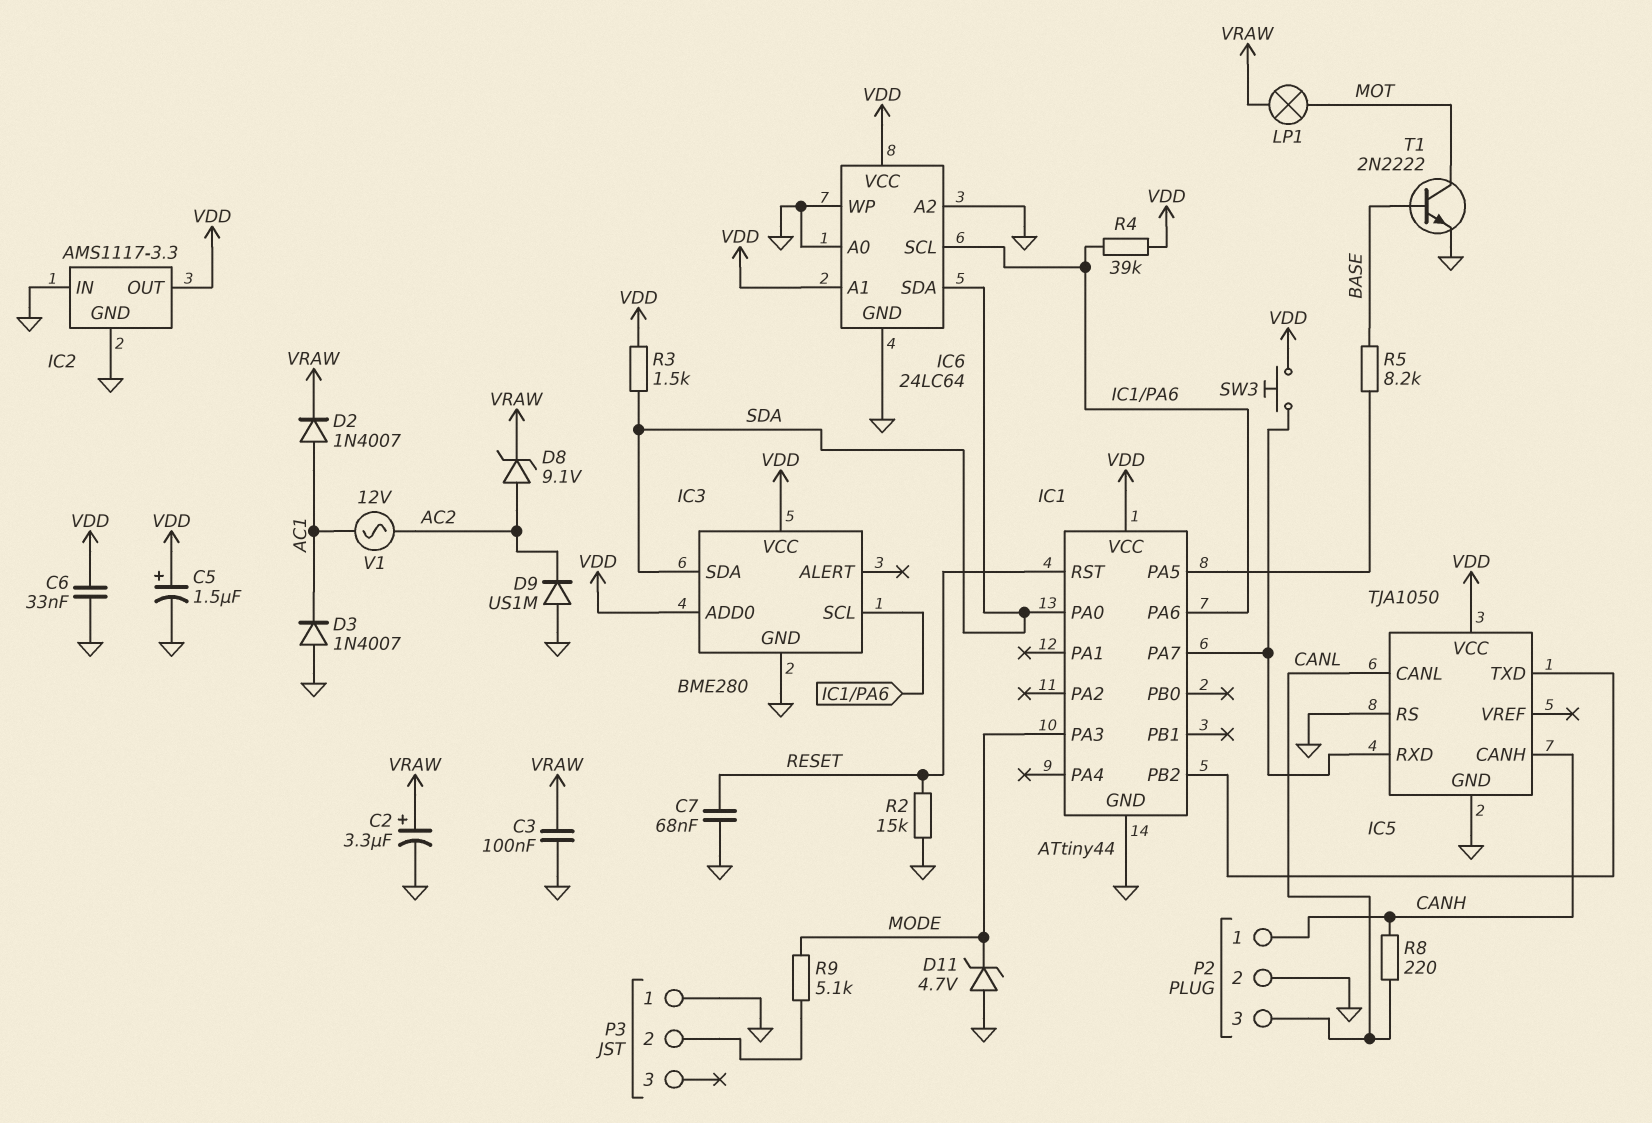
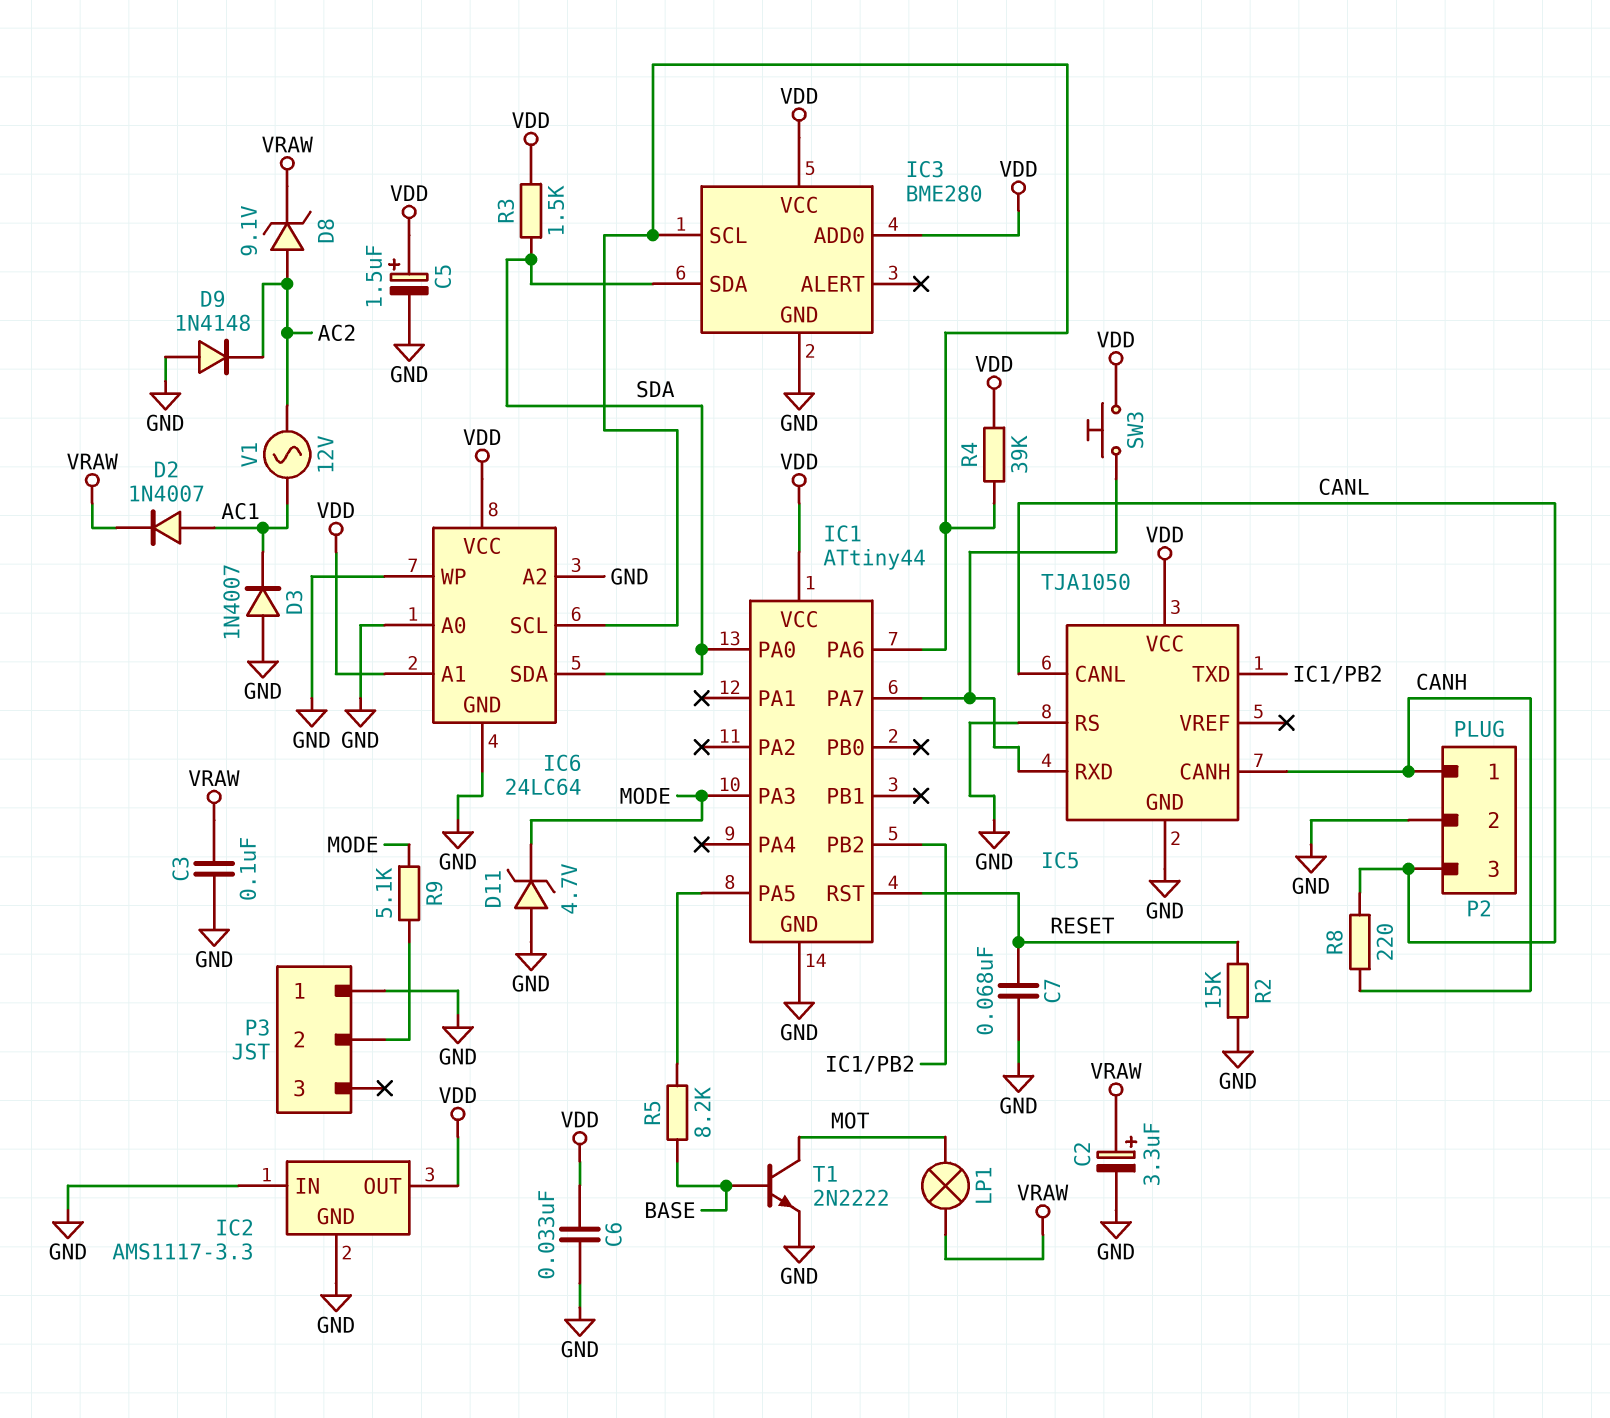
D9: diode US1M (A GND, K AC2) -> diode 1N4148 (A GND, K AC2)

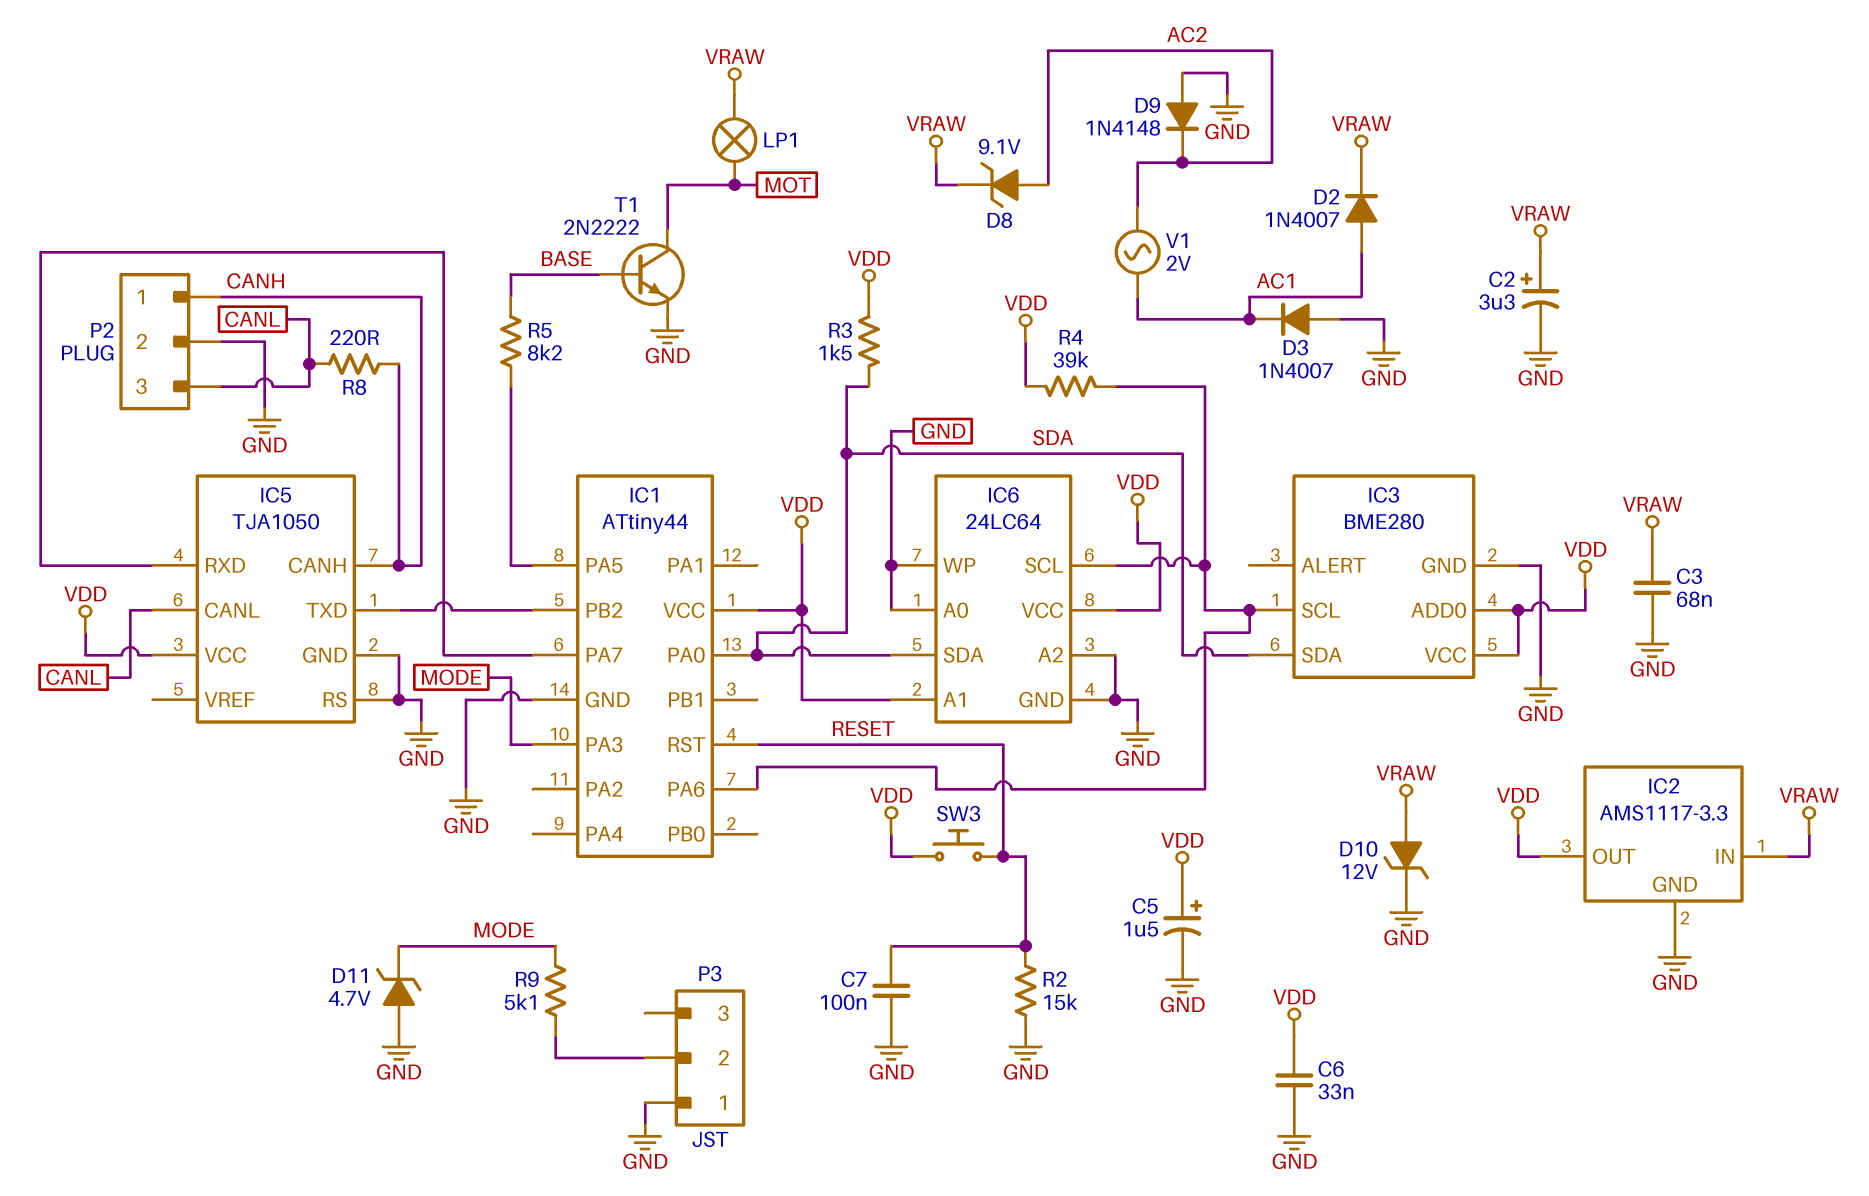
C3: 100nF (GND, VRAW) -> 68nF (GND, VRAW)
C7: 68nF (GND, RESET) -> 100nF (GND, RESET)
D10: none -> zener 12V (A VRAW, K GND)
IC2 pin IN: GND -> VRAW
SW3: button (IC1/PA7, VDD) -> button (RESET, VDD)
V1: AC 12V (AC1, AC2) -> AC 2V (AC1, AC2)

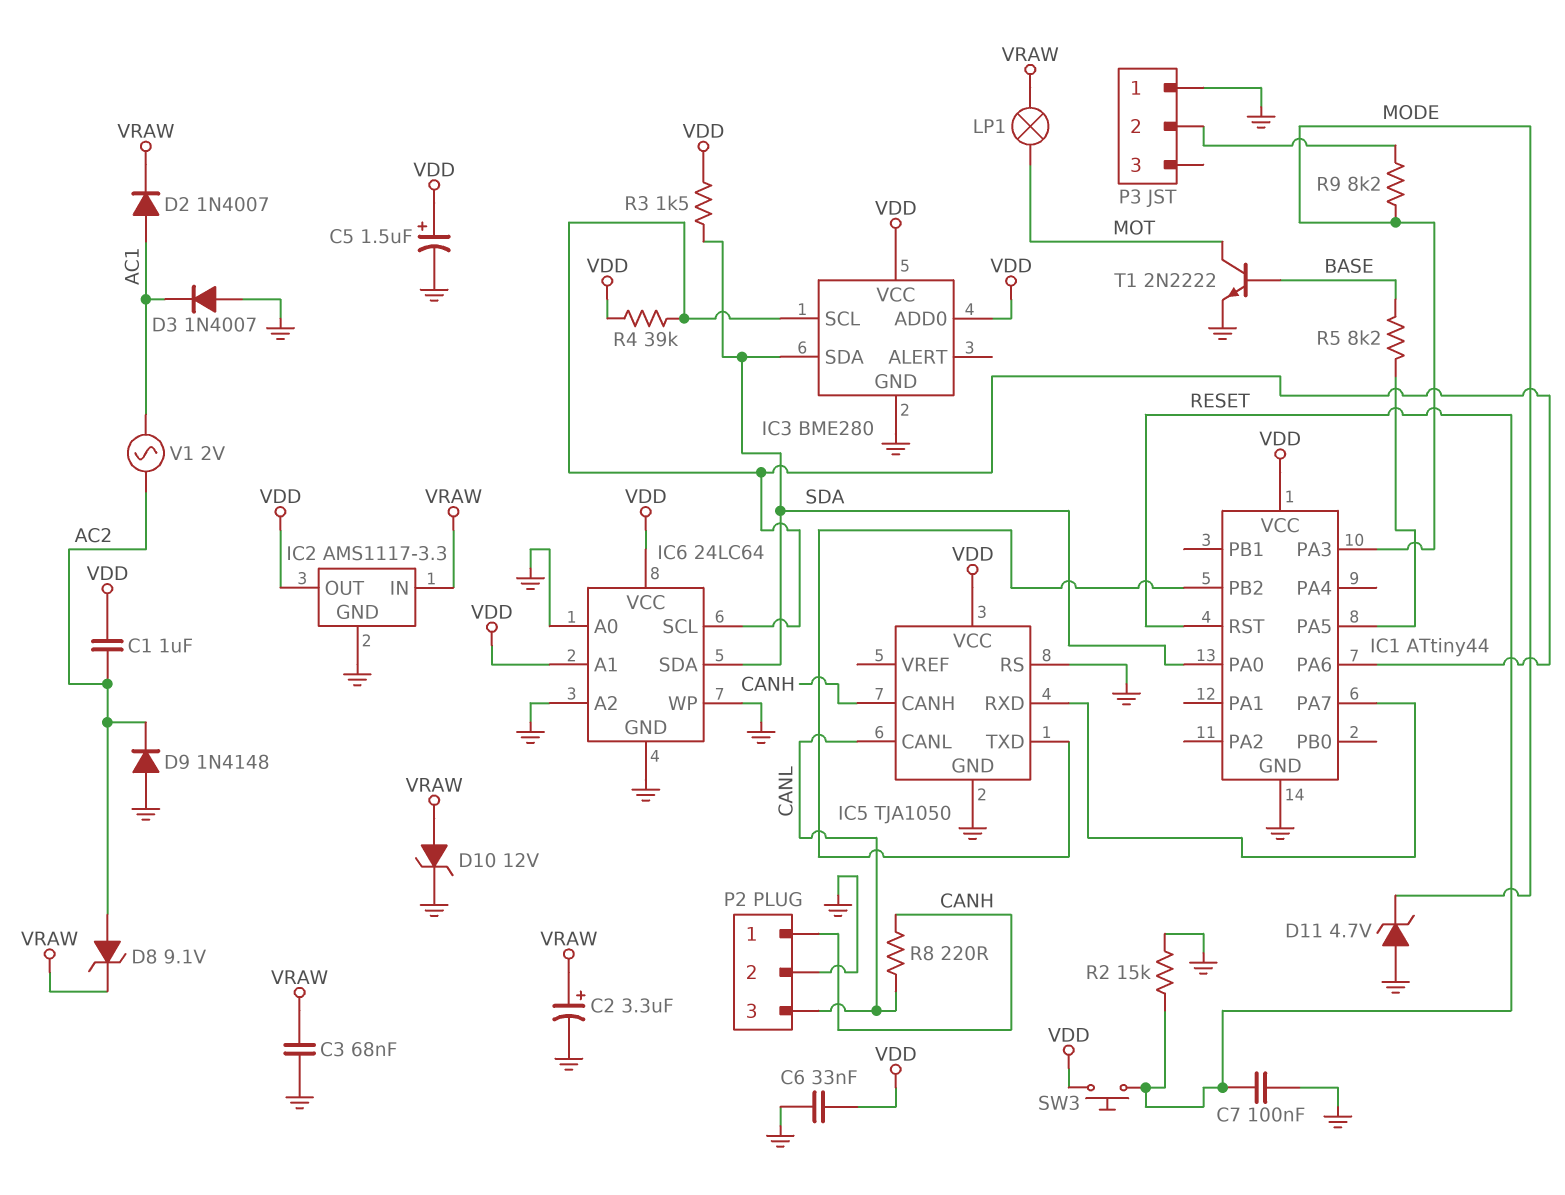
C1: none -> 1uF (AC2, VDD)
R9: 5.1k (MODE, P3/2) -> 8.2k (MODE, P3/2)

